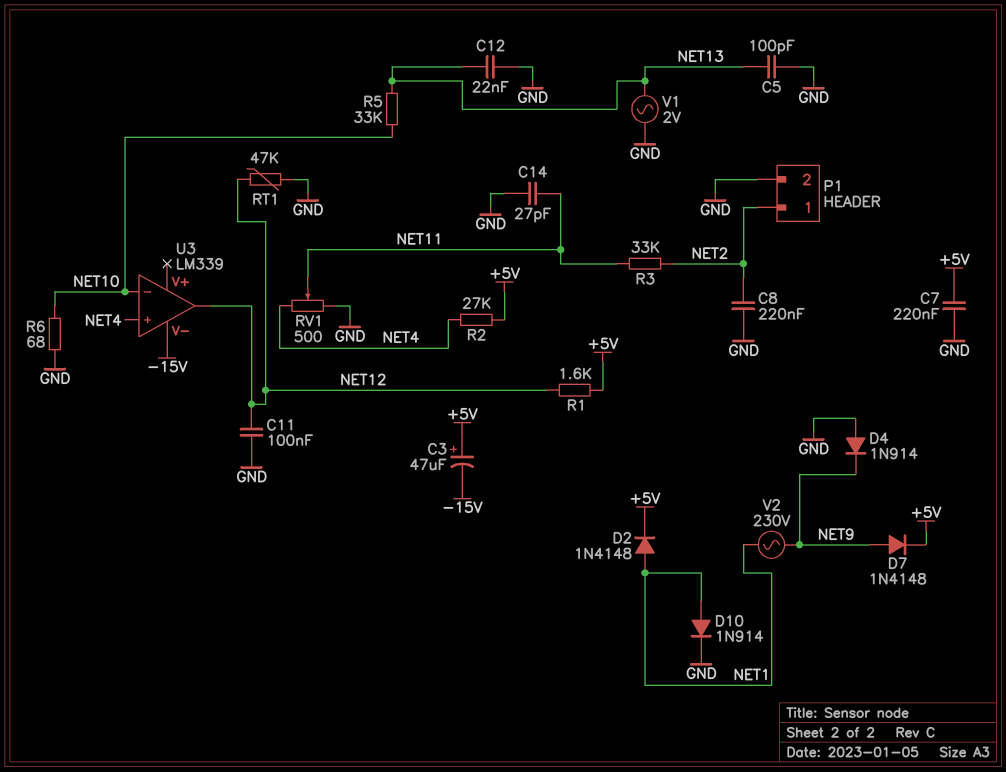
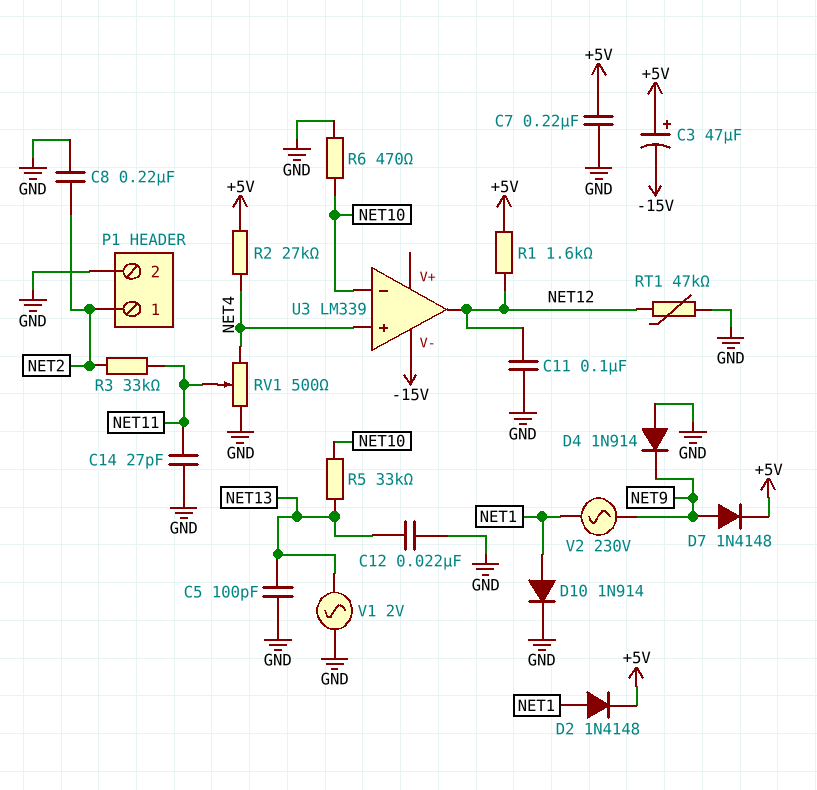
R6: 68 (GND, NET10) -> 470 (GND, NET10)

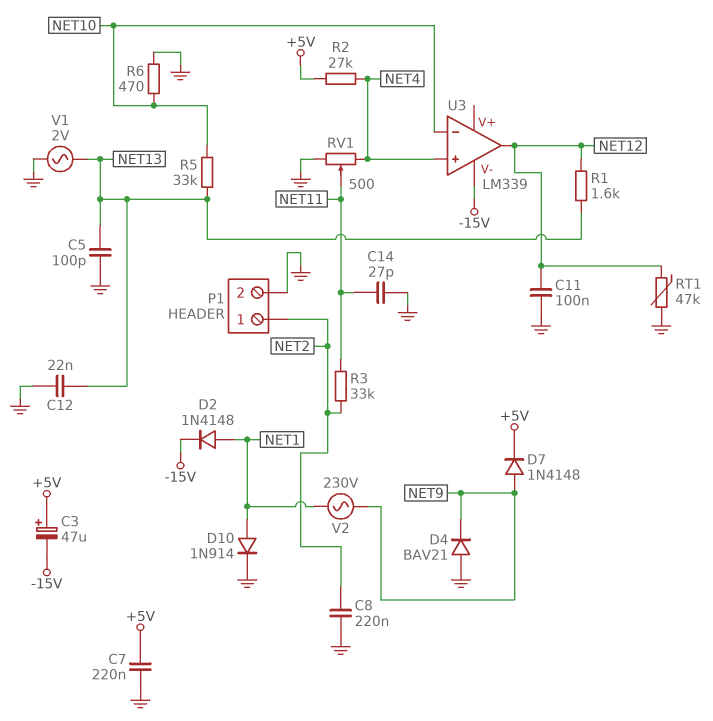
D2: diode 1N4148 (A NET1, K +5V) -> diode 1N4148 (A NET1, K -15V)
D4: diode 1N914 (A GND, K NET9) -> diode BAV21 (A GND, K NET9)
R1: 1.6k (+5V, NET12) -> 1.6k (NET12, NET13)

